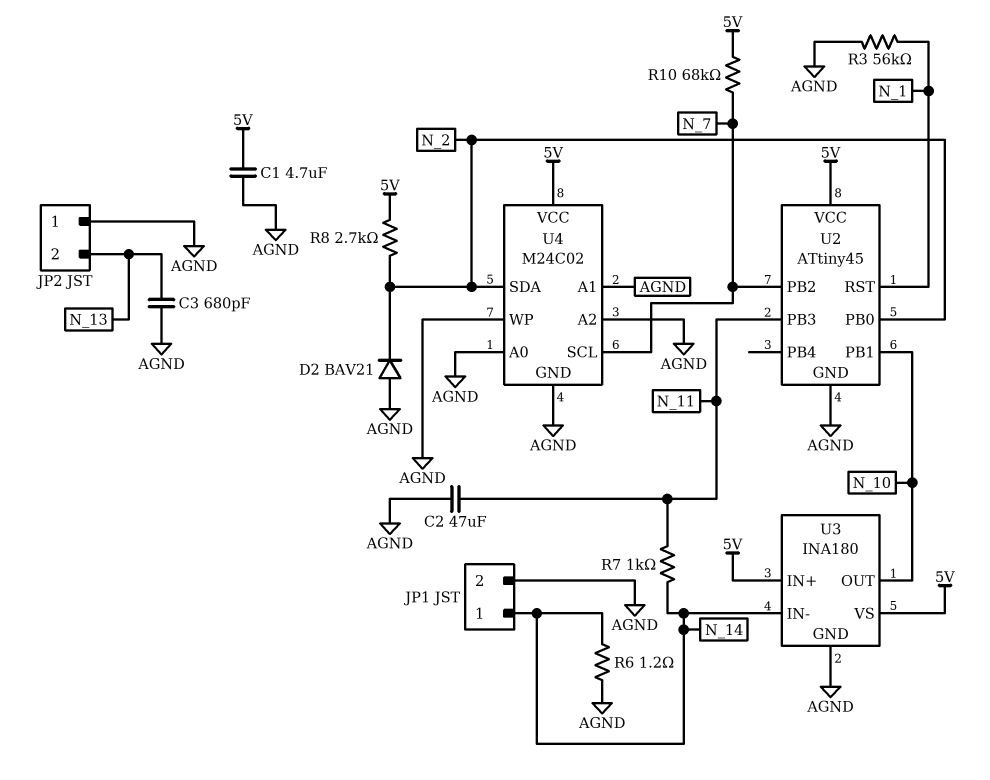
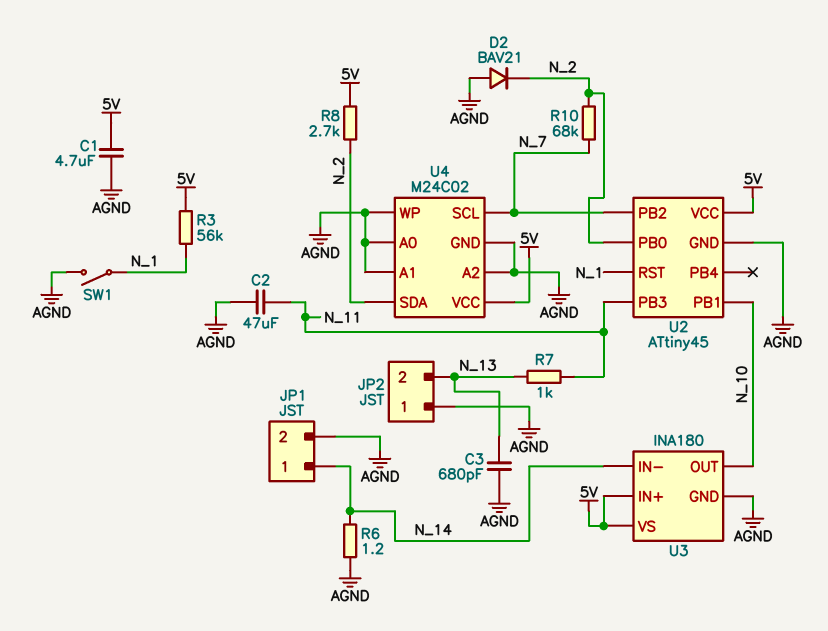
R3: 56k (AGND, N_1) -> 56k (5V, N_1)
R7: 1k (N_11, N_14) -> 1k (N_11, N_13)
R10: 68k (5V, N_7) -> 68k (N_2, N_7)
SW1: none -> switch (AGND, N_1)

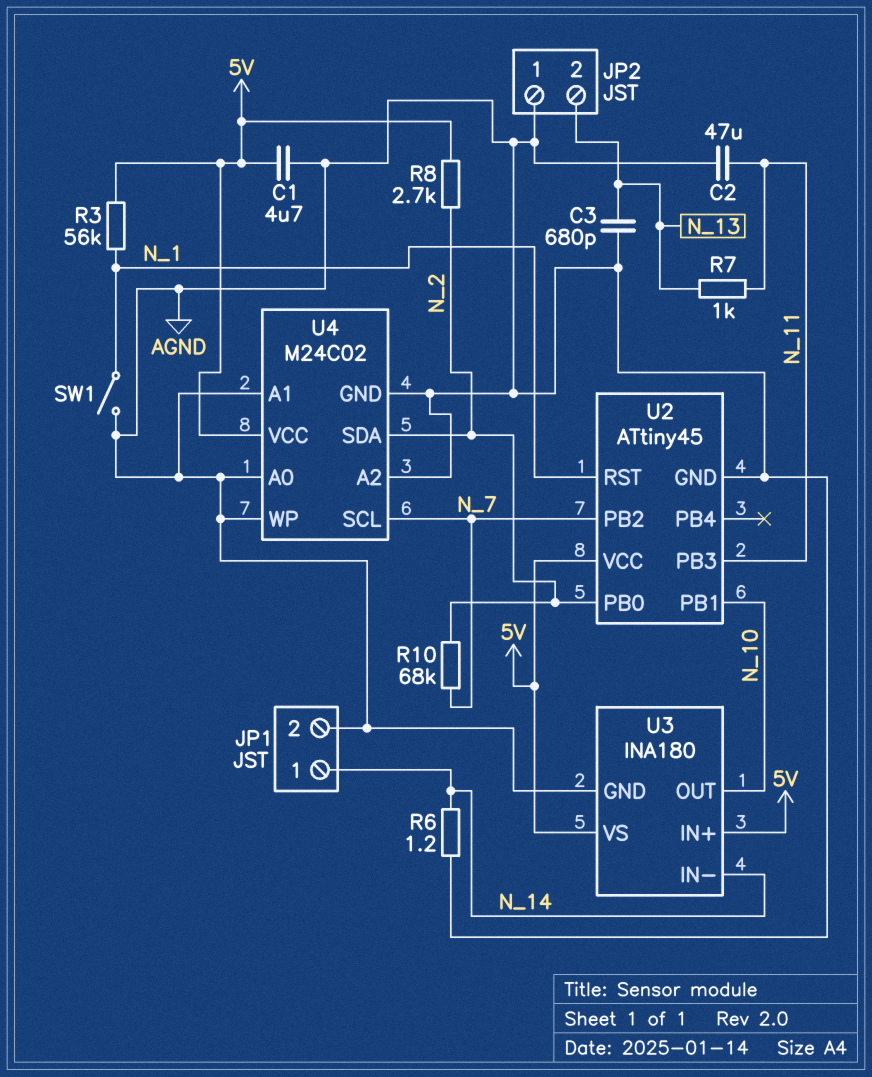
D2: diode BAV21 (A AGND, K N_2) -> none

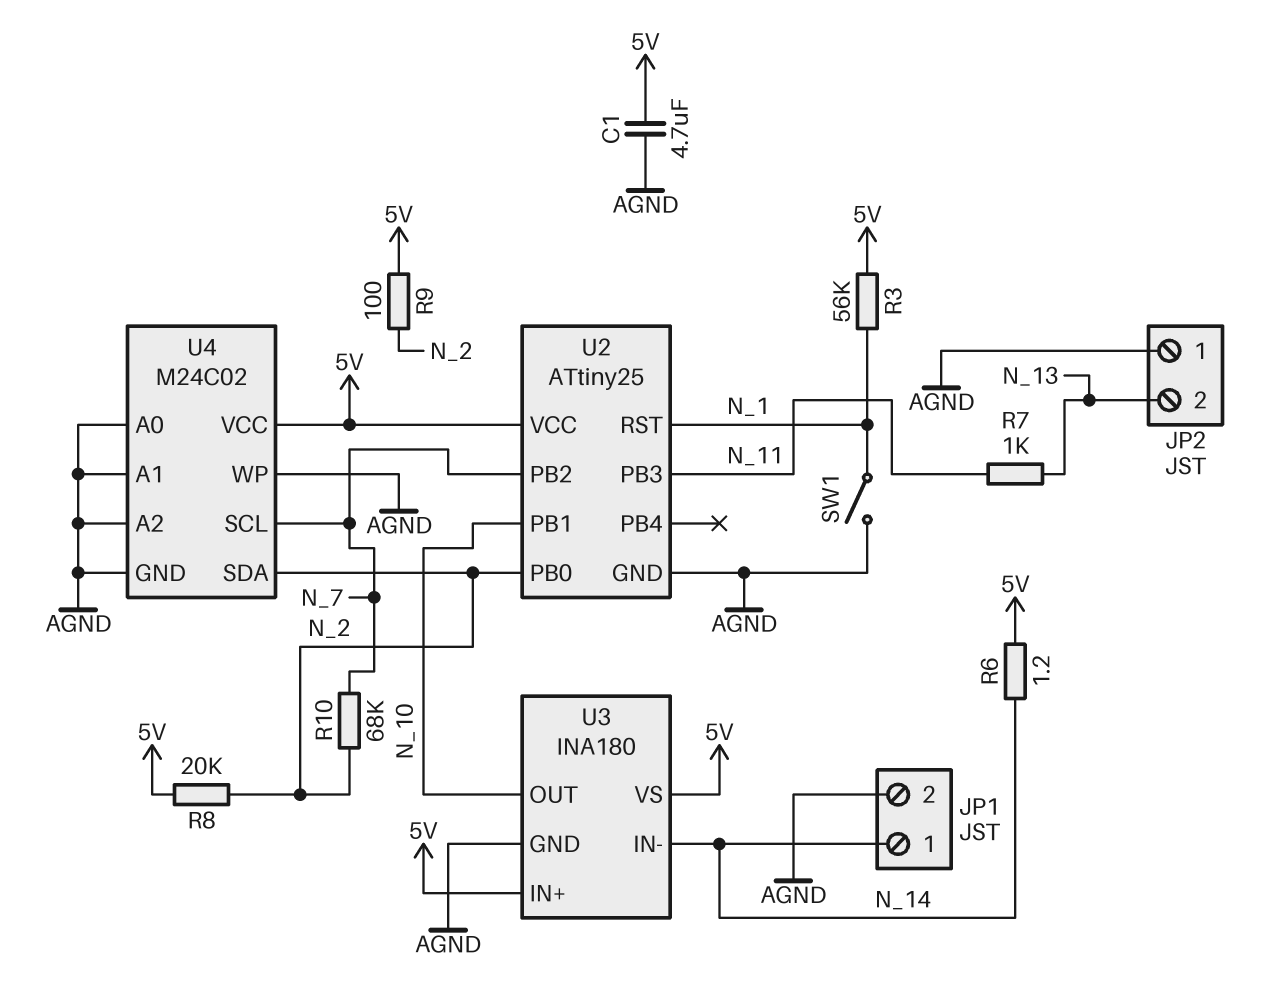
C2: 47uF (AGND, N_11) -> none
C3: 680pF (AGND, N_13) -> none
R6: 1.2 (AGND, N_14) -> 1.2 (5V, N_14)
R8: 2.7k (5V, N_2) -> 20k (5V, N_2)
R9: none -> 100 (5V, N_2)
U2: ATtiny45 -> ATtiny25

